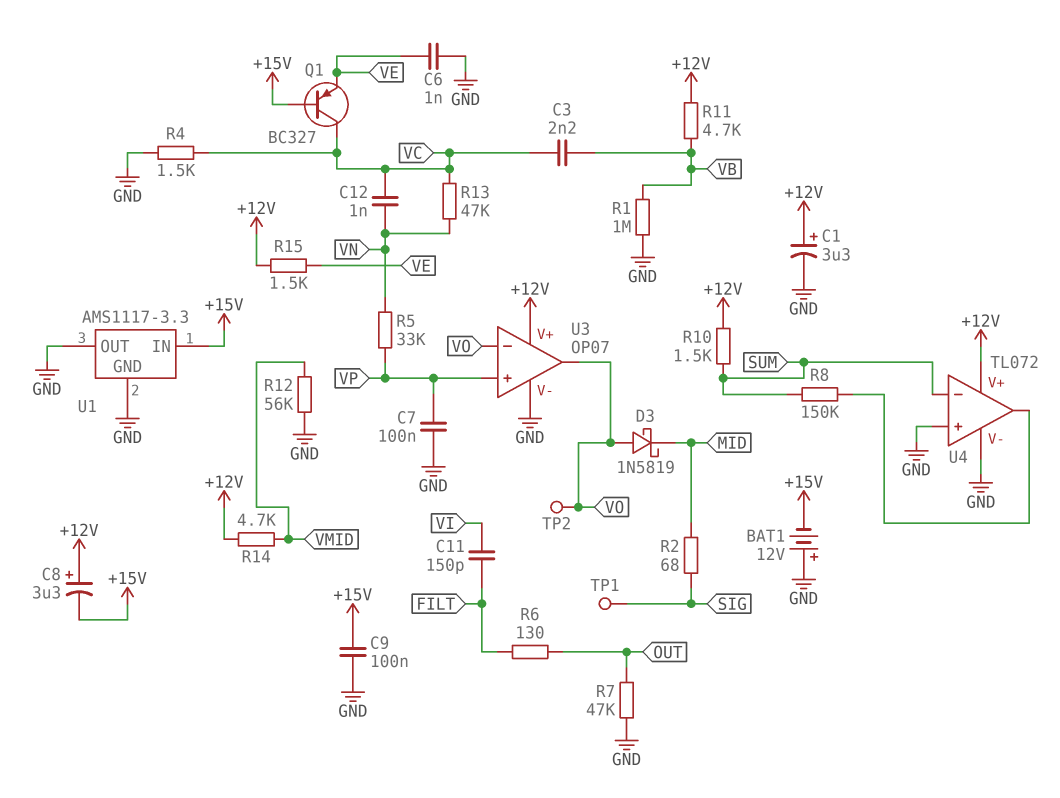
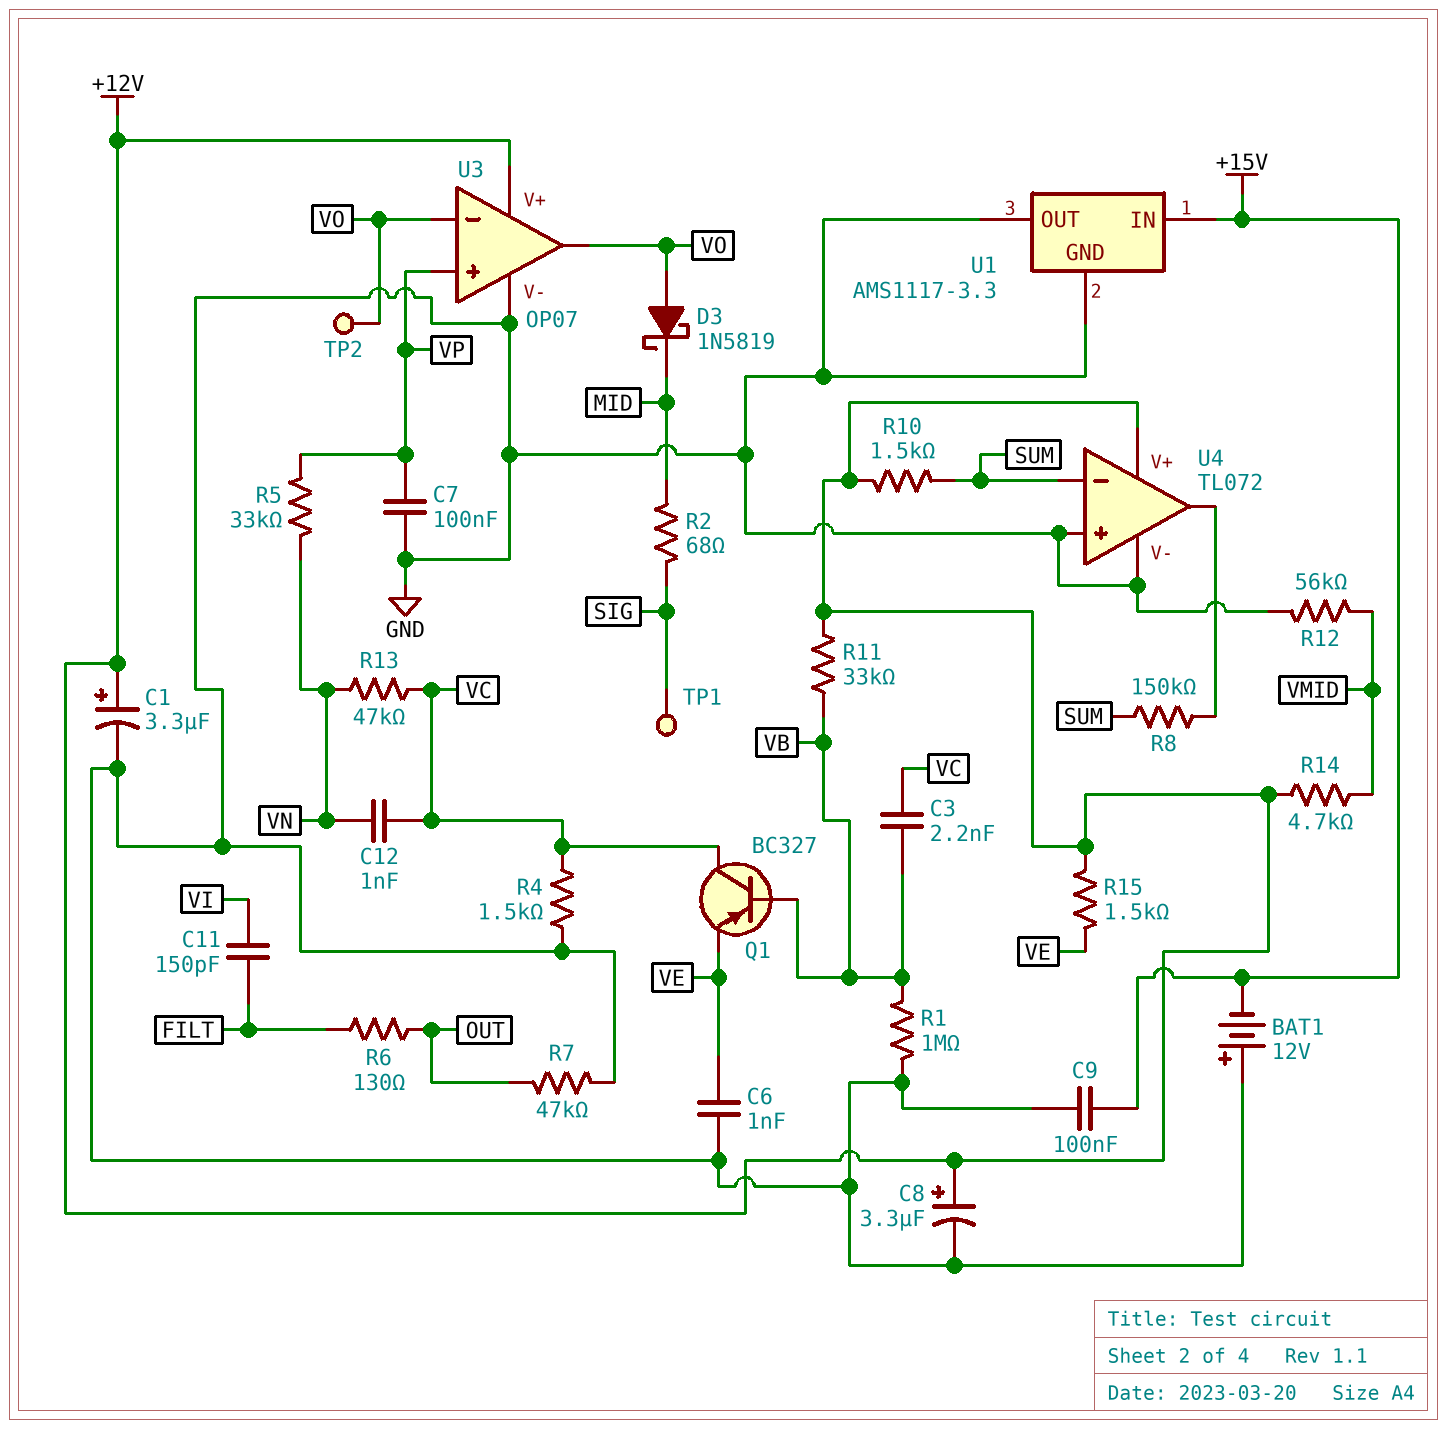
C8: 3.3uF (plus +12V, minus +15V) -> 3.3uF (plus +12V, minus GND)
Q1: PNP BC327 (B +15V, C VC, E VE) -> PNP BC327 (B VB, C VC, E VE)
R11: 4.7k (+12V, VB) -> 33k (+12V, VB)

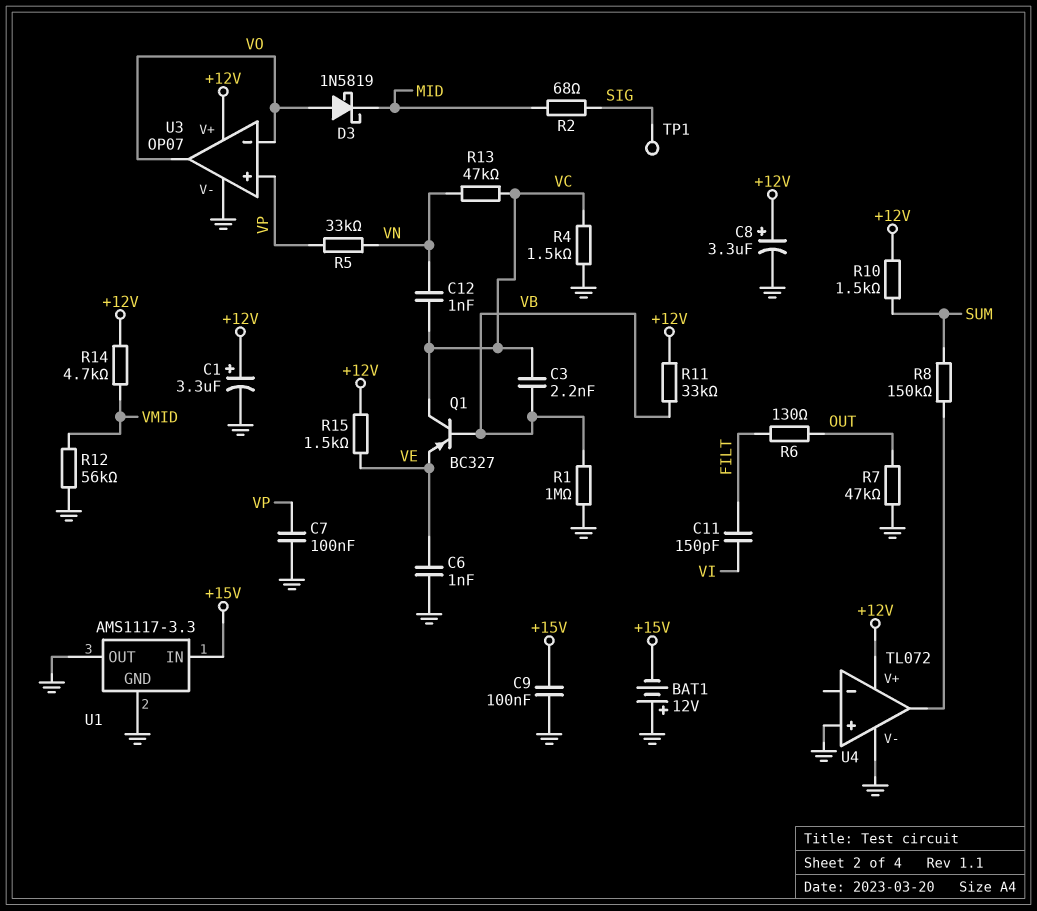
TP2: test point (VO) -> none
U4 pin in-: SUM -> none

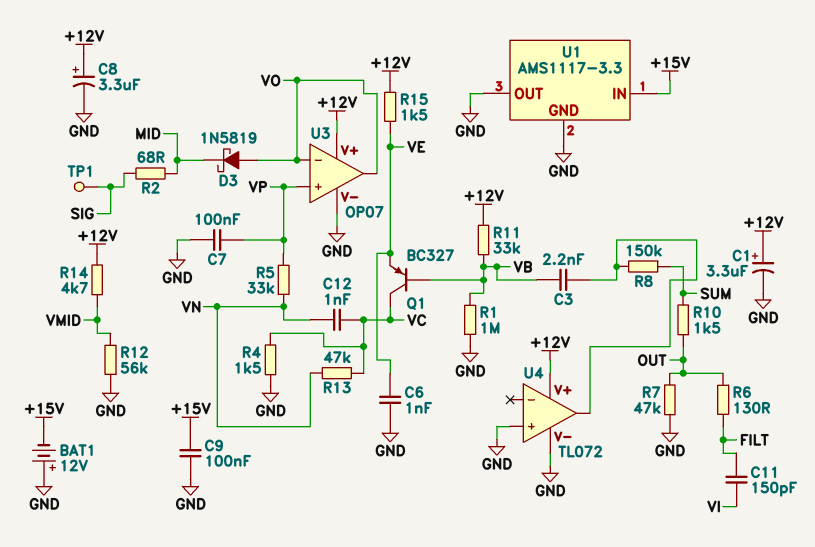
C3: 2.2nF (VB, VC) -> 2.2nF (U4/out, VB)
R10: 1.5k (+12V, SUM) -> 1.5k (OUT, SUM)

